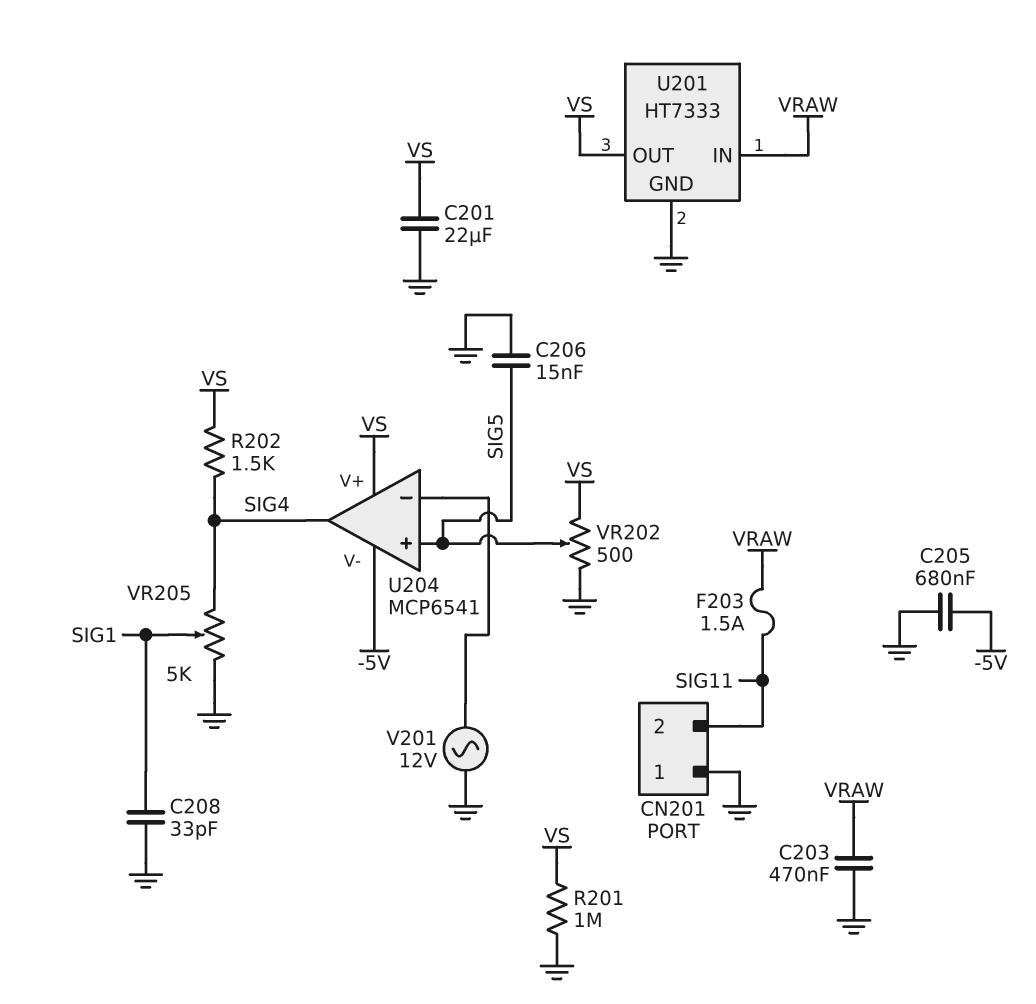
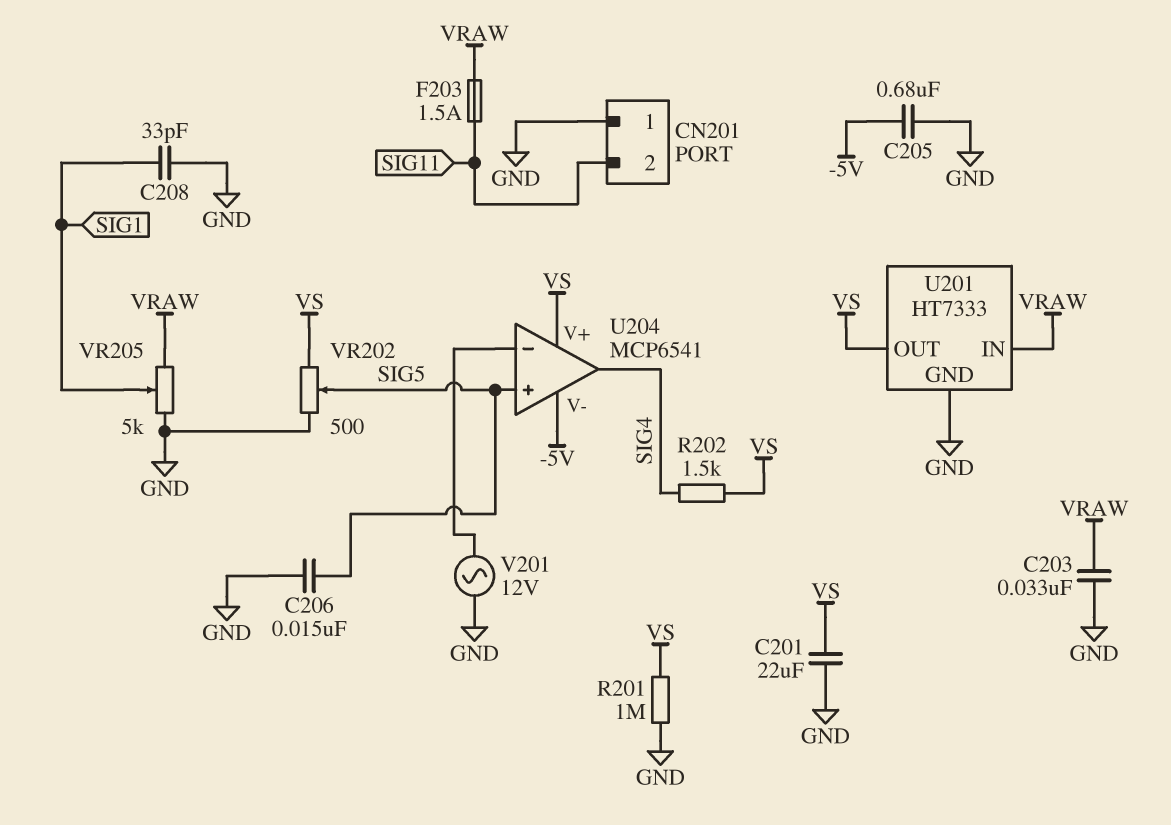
C203: 470nF (GND, VRAW) -> 33nF (GND, VRAW)
VR205: 5k (GND, SIG4, wiper SIG1) -> 5k (GND, VRAW, wiper SIG1)

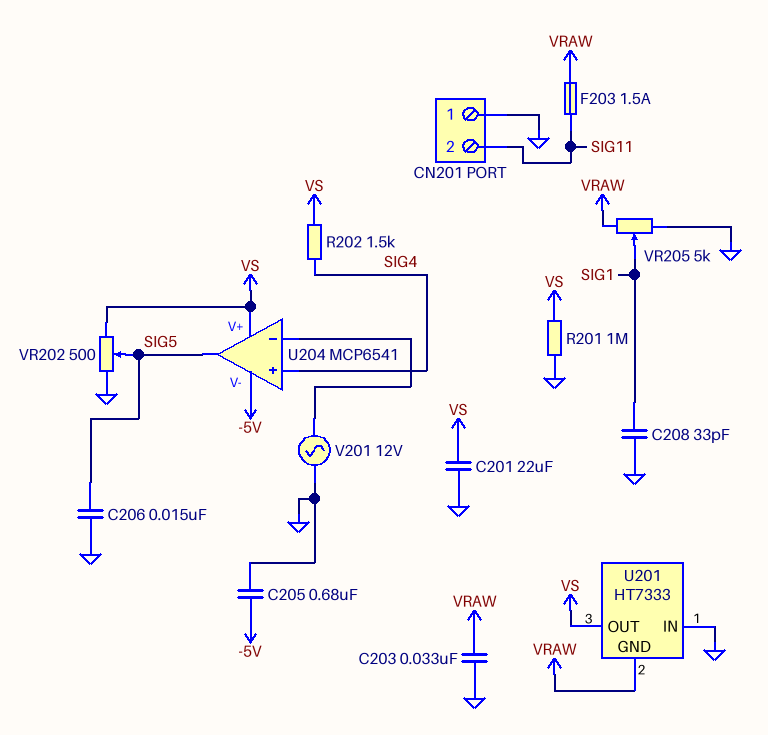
U201 pin GND: GND -> VRAW
U201 pin IN: VRAW -> GND
U204 pin in+: SIG5 -> SIG4
U204 pin out: SIG4 -> SIG5

